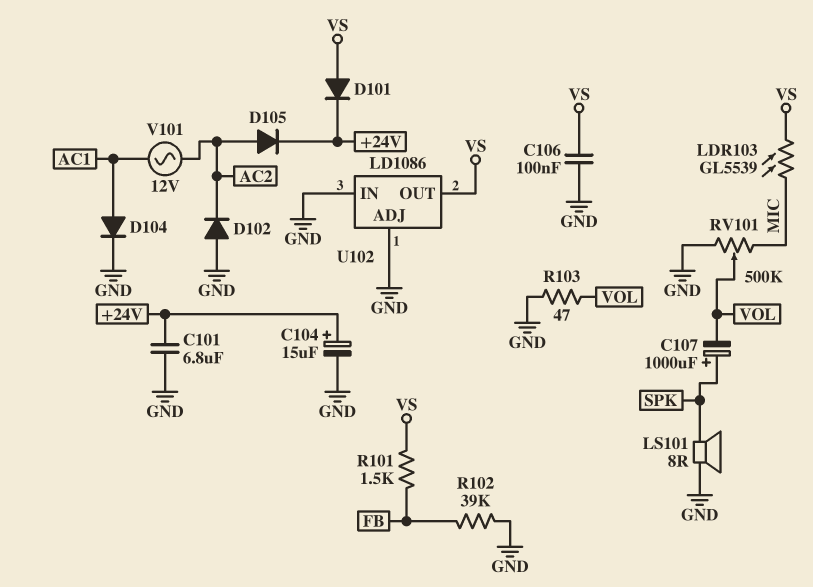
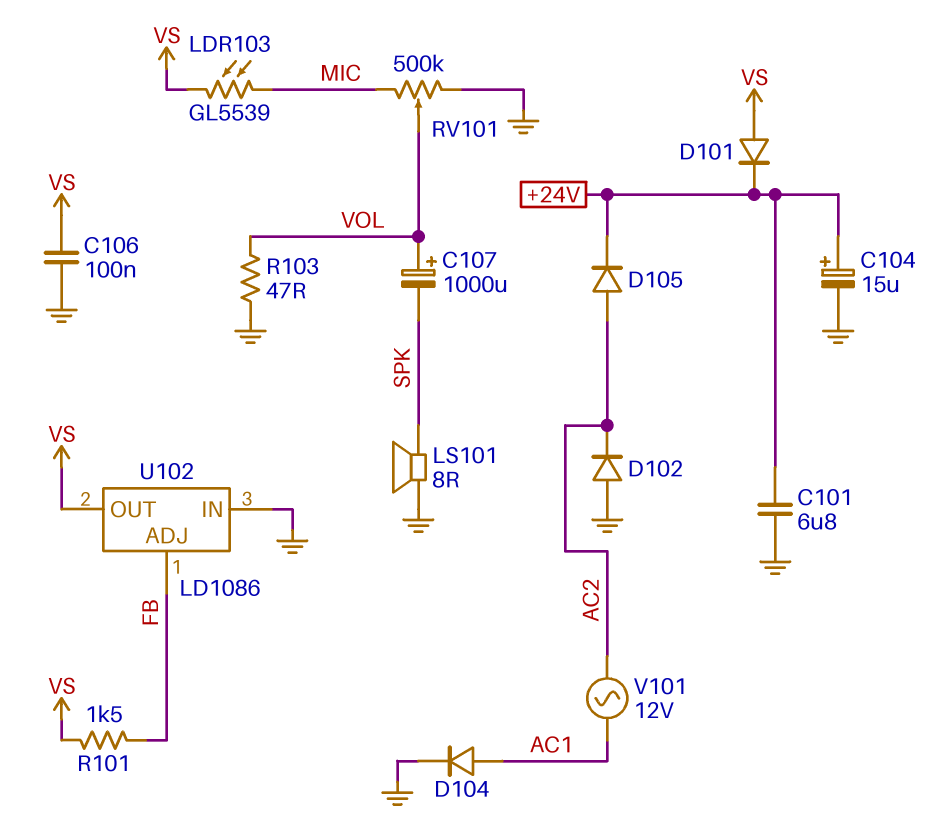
C107: 1000uF (plus SPK, minus VOL) -> 1000uF (plus VOL, minus SPK)
R102: 39k (FB, GND) -> none
U102 pin ADJ: GND -> FB

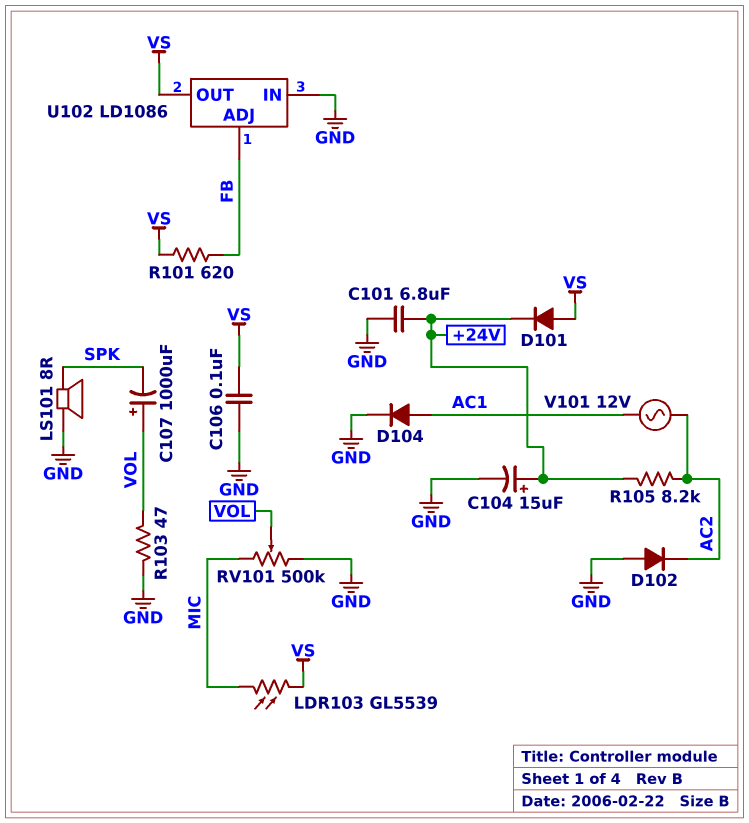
D105: diode (A AC2, K +24V) -> none
R101: 1.5k (FB, VS) -> 620 (FB, VS)
R105: none -> 8.2k (+24V, AC2)

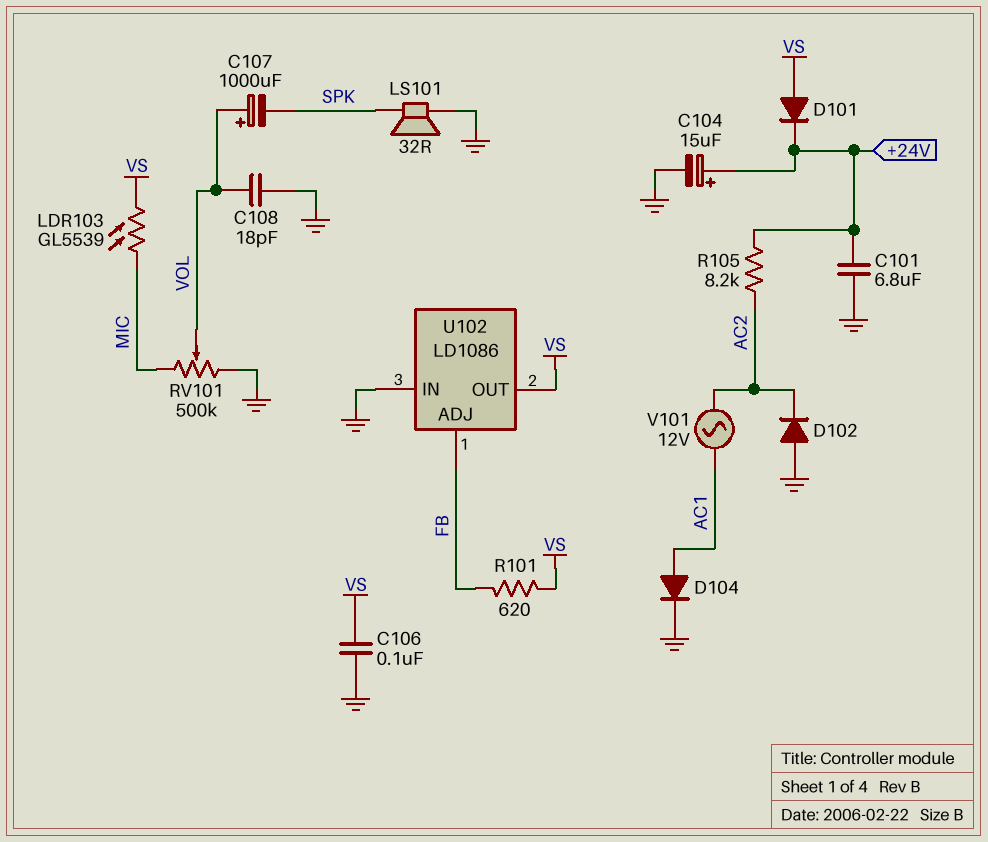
C108: none -> 18pF (GND, VOL)
LS101: speaker 8R (GND, SPK) -> speaker 32R (GND, SPK)
R103: 47 (GND, VOL) -> none

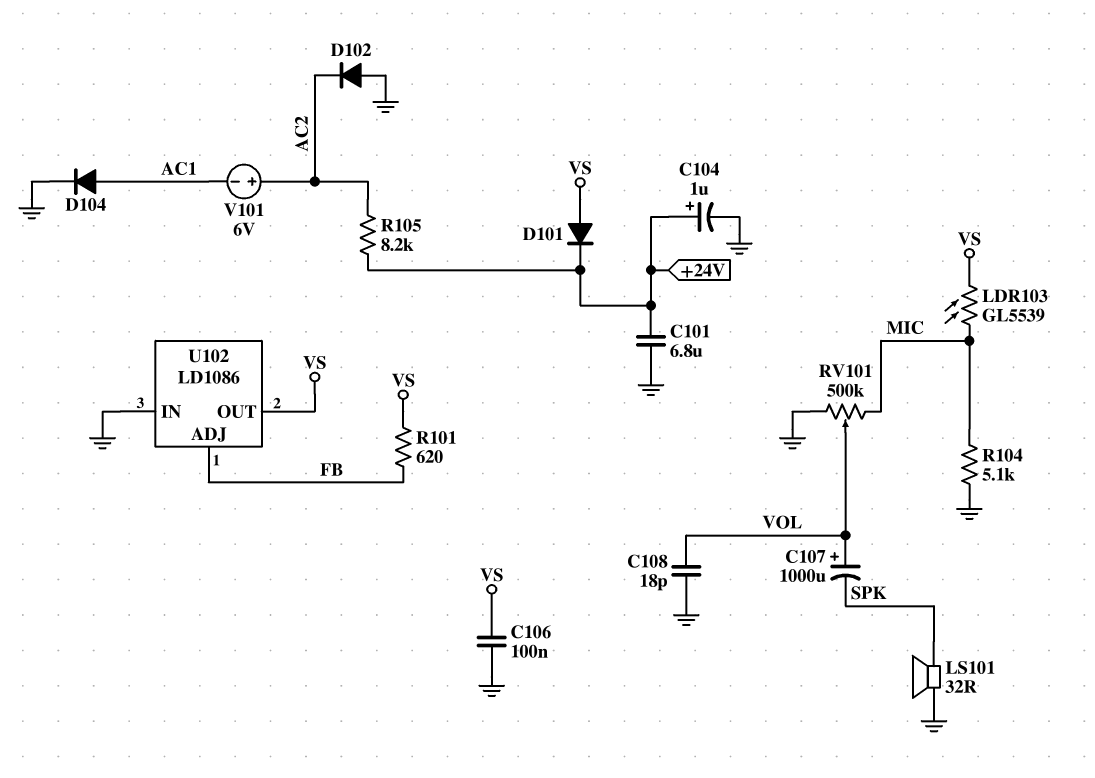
C104: 15uF (plus +24V, minus GND) -> 1uF (plus +24V, minus GND)
R104: none -> 5.1k (GND, MIC)
V101: AC 12V (AC1, AC2) -> 6V (plus AC2, minus AC1)

